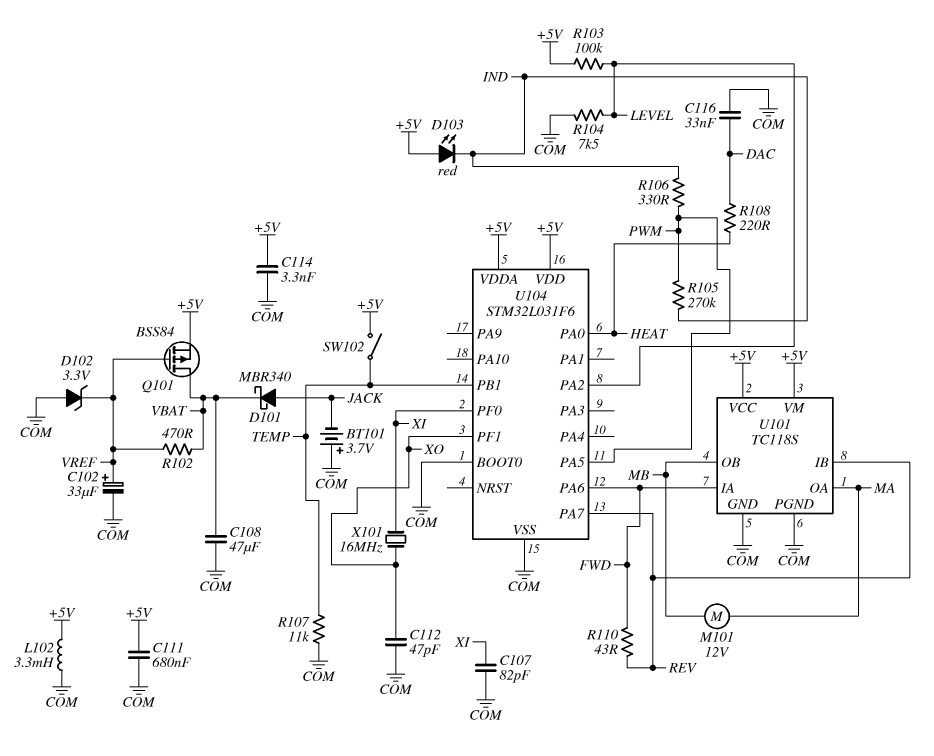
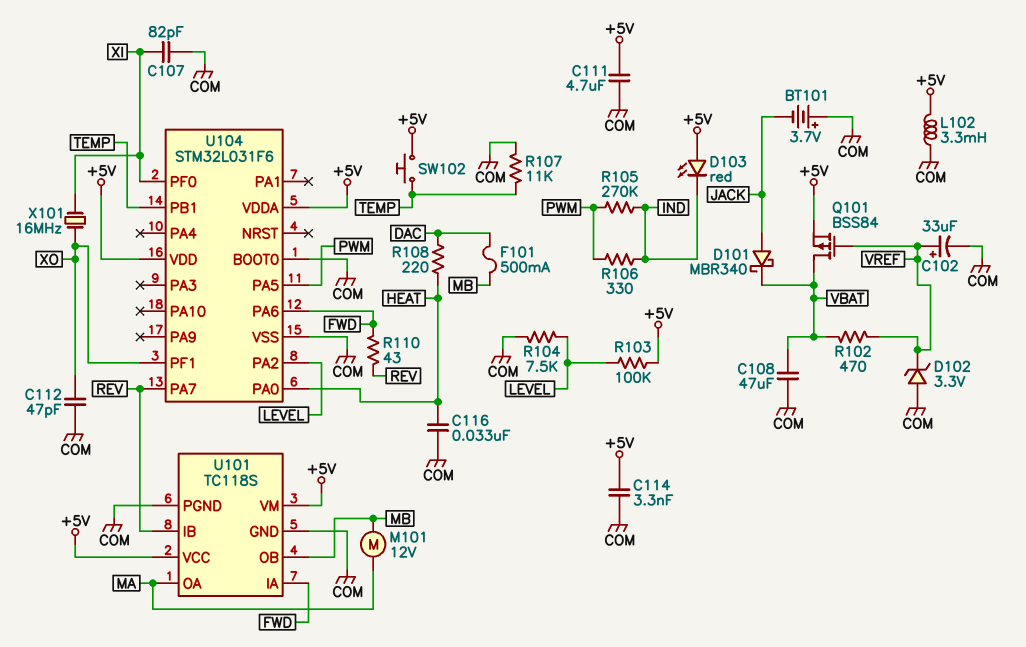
C111: 680nF (+5V, COM) -> 4.7uF (+5V, COM)
C116: 33nF (COM, DAC) -> 33nF (COM, HEAT)
F101: none -> 500mA (DAC, MB)
SW102: switch (+5V, TEMP) -> button (+5V, TEMP)

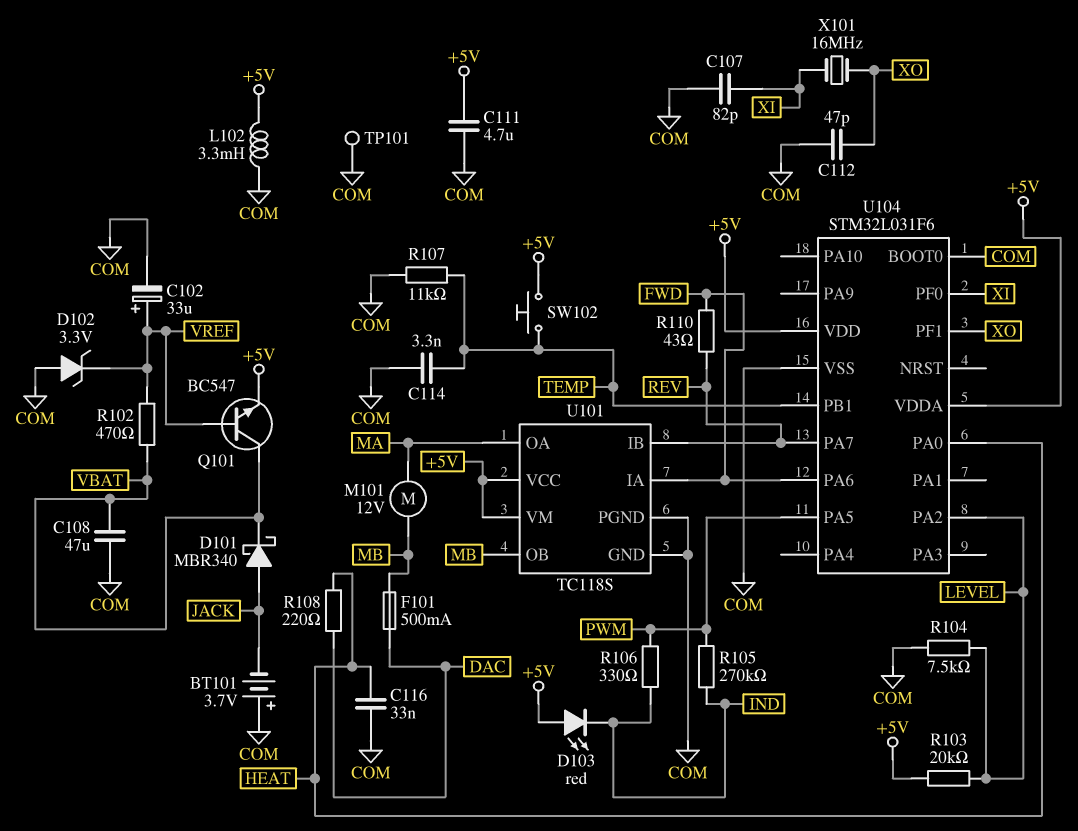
C114: 3.3nF (+5V, COM) -> 3.3nF (COM, TEMP)
Q101: PMOS BSS84 (G VREF, D VBAT, S +5V) -> NPN BC547 (B VREF, C VBAT, E +5V)
R103: 100k (+5V, LEVEL) -> 20k (+5V, LEVEL)
TP101: none -> test point (COM)

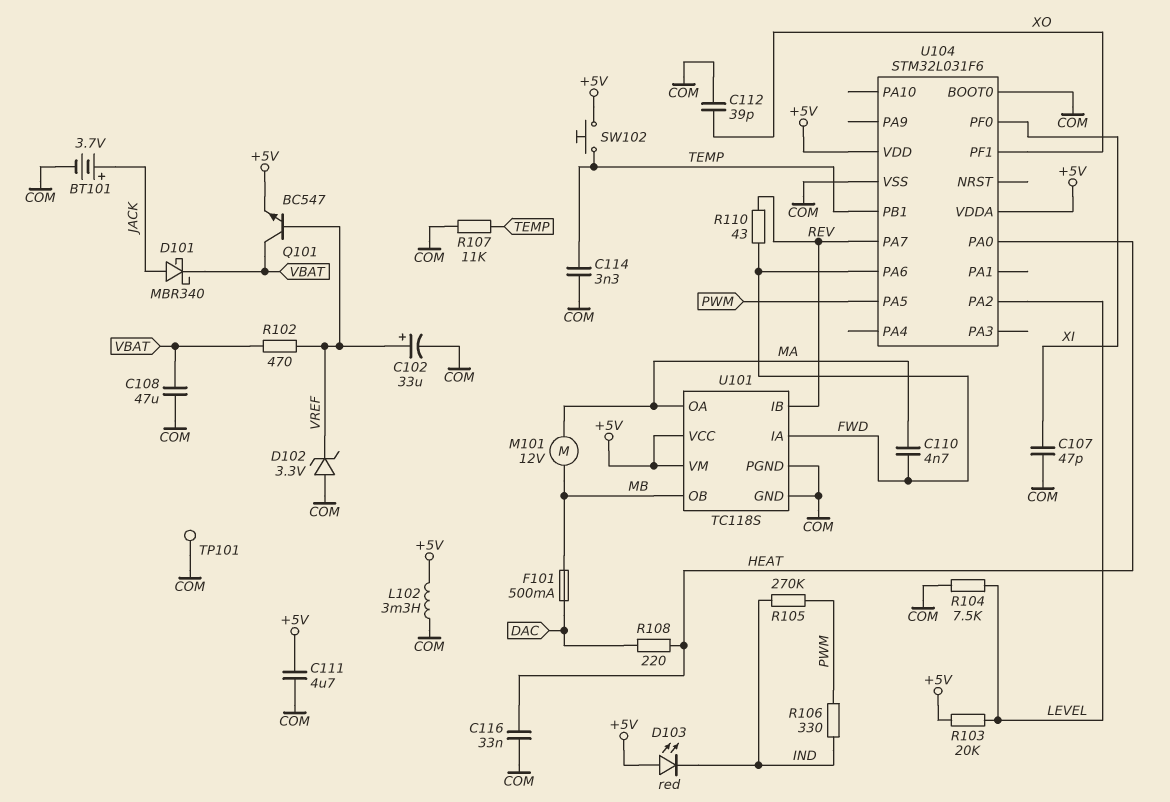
BT101: 3.7V (plus COM, minus JACK) -> 3.7V (plus JACK, minus COM)
C107: 82pF (COM, XI) -> 47pF (COM, XI)
C110: none -> 4.7nF (FWD, MA)
C112: 47pF (COM, XO) -> 39pF (COM, XO)
X101: 16MHz (XI, XO) -> none

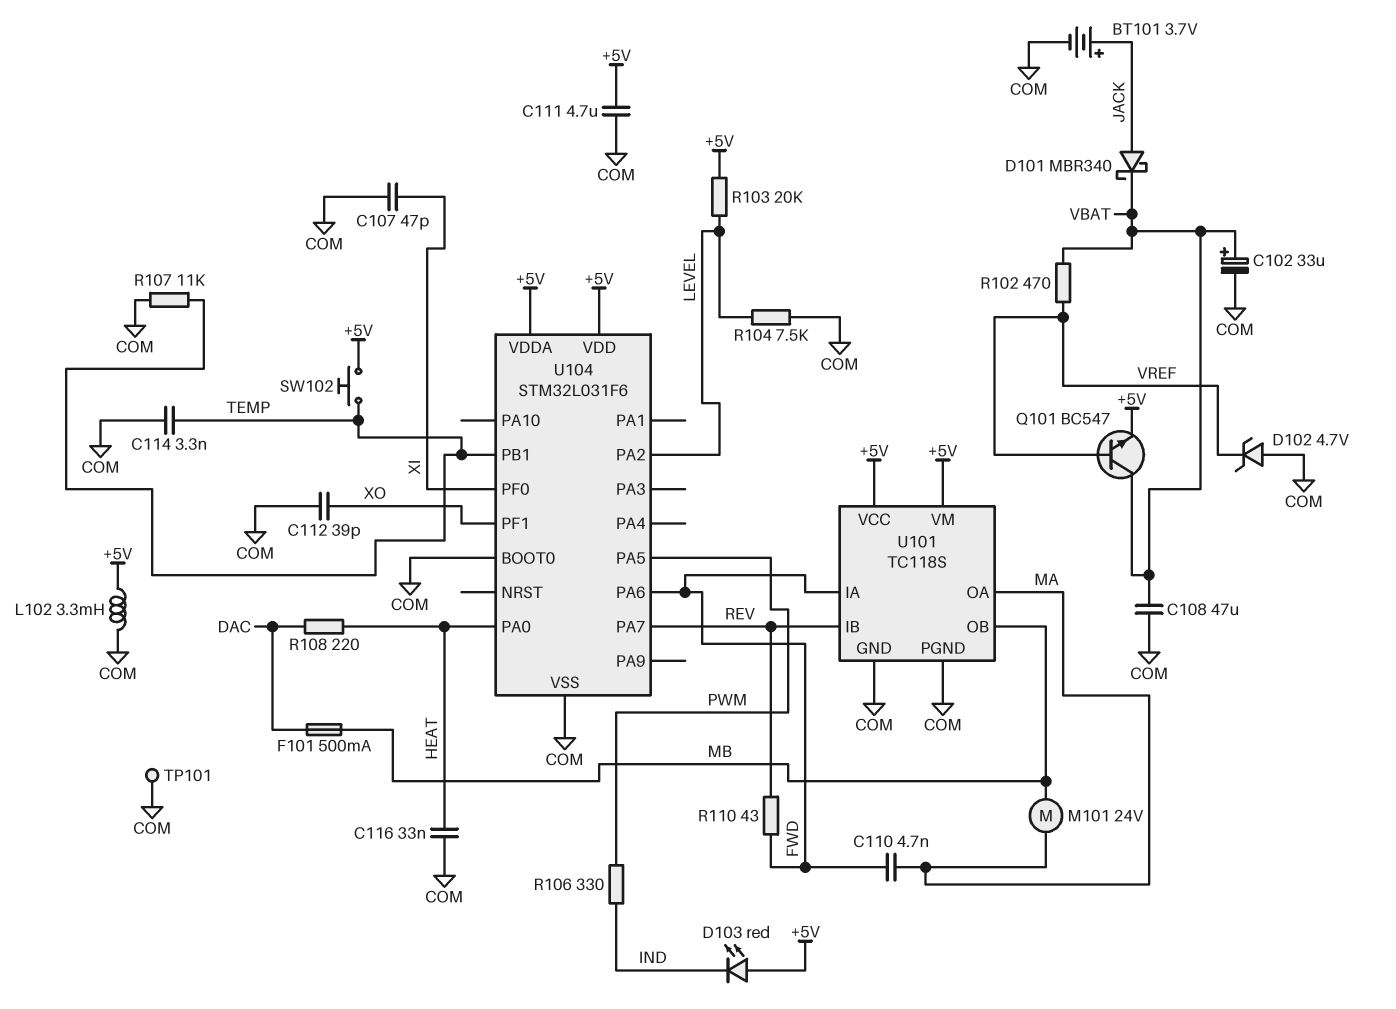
C102: 33uF (plus VREF, minus COM) -> 33uF (plus VBAT, minus COM)
D102: zener 3.3V (A COM, K VREF) -> zener 4.7V (A COM, K VREF)
M101: motor 12V (MA, MB) -> motor 24V (MA, MB)
R105: 270k (IND, PWM) -> none

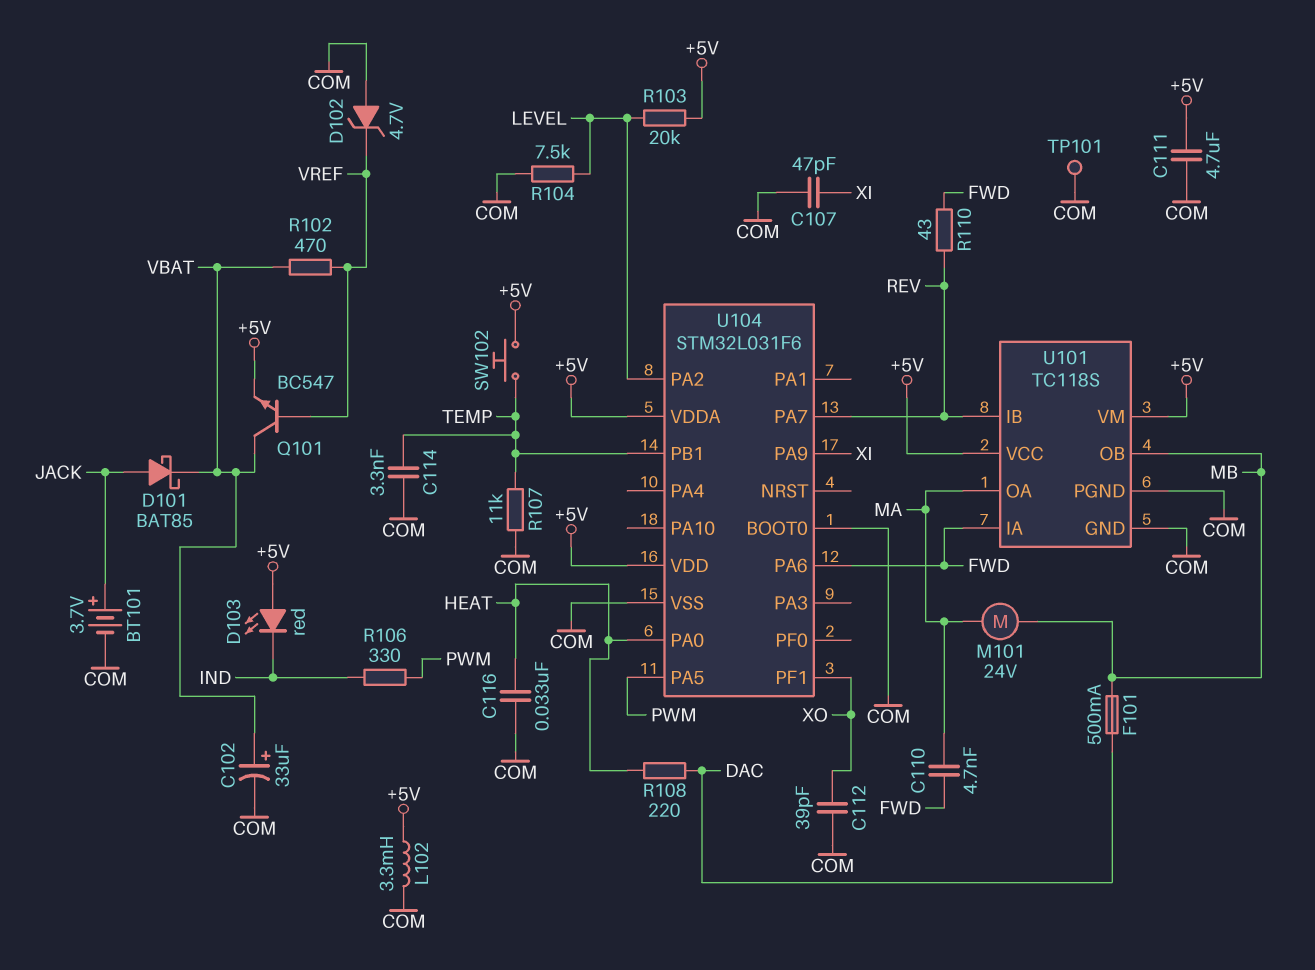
C108: 47uF (COM, VBAT) -> none
D101: schottky MBR340 (A JACK, K VBAT) -> schottky BAT85 (A JACK, K VBAT)
U104 pin PA9: none -> XI
U104 pin PF0: XI -> none

